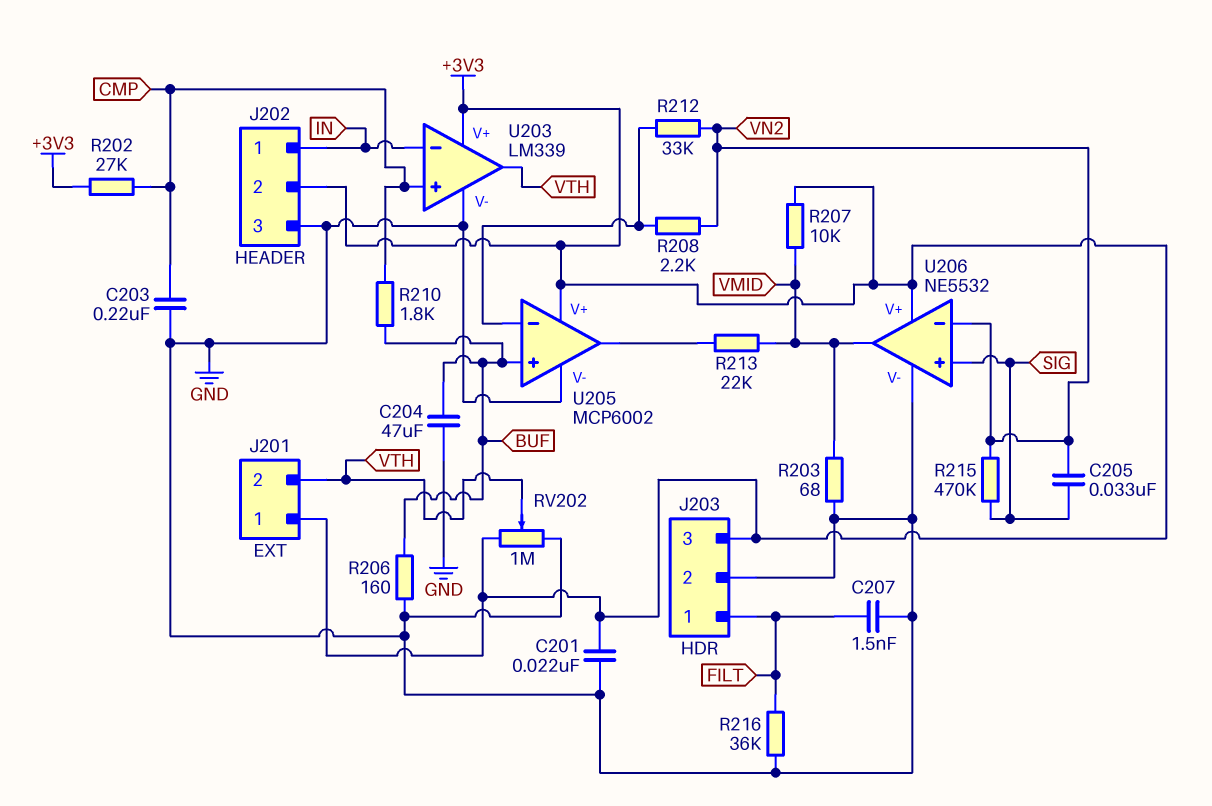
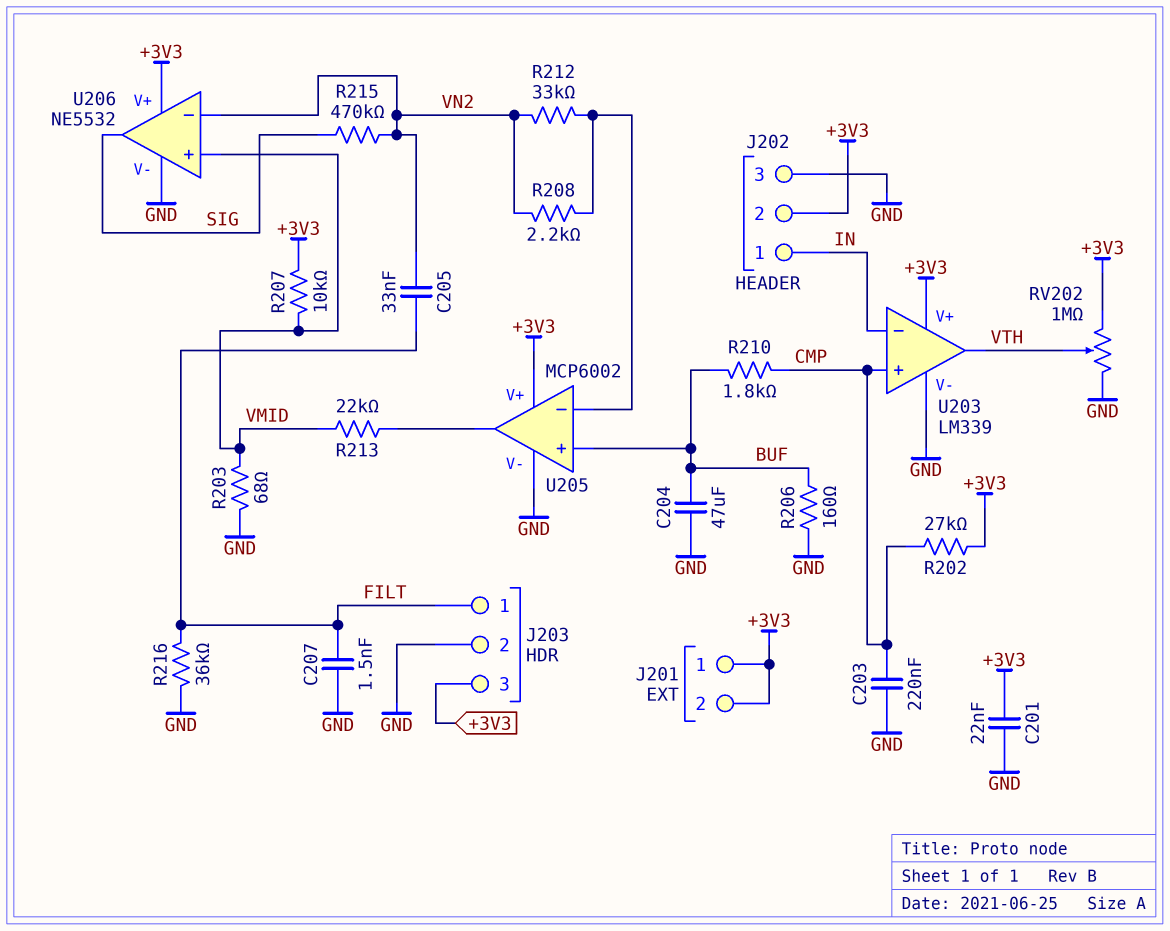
C205: 33nF (SIG, VN2) -> 33nF (FILT, VN2)
J201 pin 2: VTH -> +3V3
U206 pin in+: SIG -> VMID
U206 pin out: VMID -> SIG

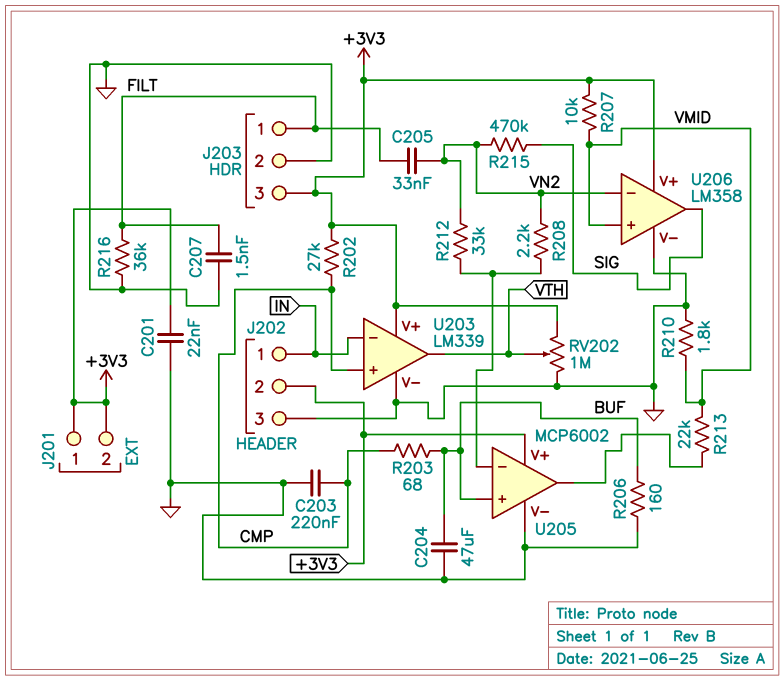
R203: 68 (GND, VMID) -> 68 (BUF, CMP)
R210: 1.8k (BUF, CMP) -> 1.8k (GND, VMID)
U206: NE5532 -> LM358

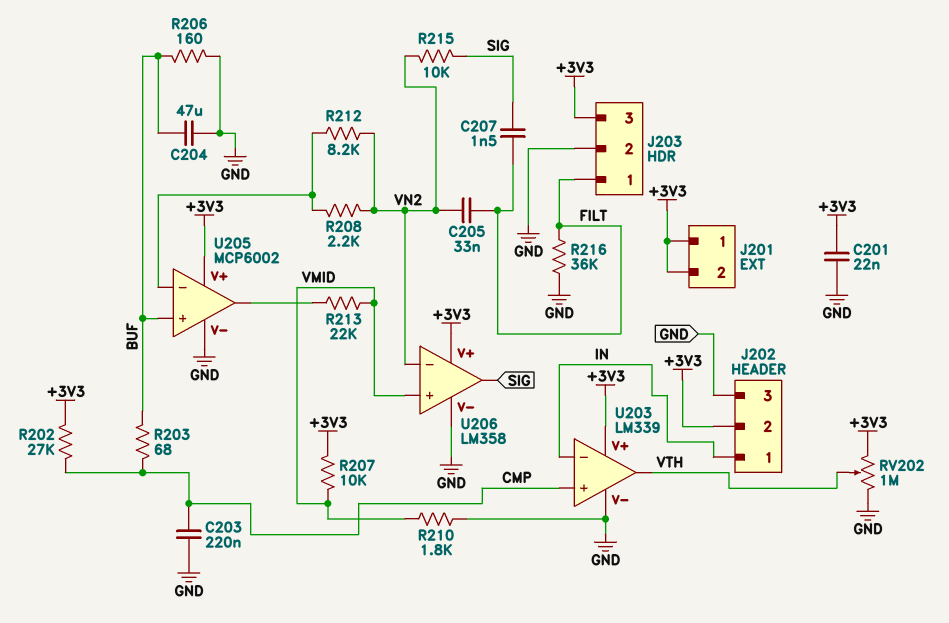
C207: 1.5nF (FILT, GND) -> 1.5nF (FILT, SIG)
R212: 33k (U205/in-, VN2) -> 8.2k (U205/in-, VN2)
R215: 470k (SIG, VN2) -> 10k (SIG, VN2)

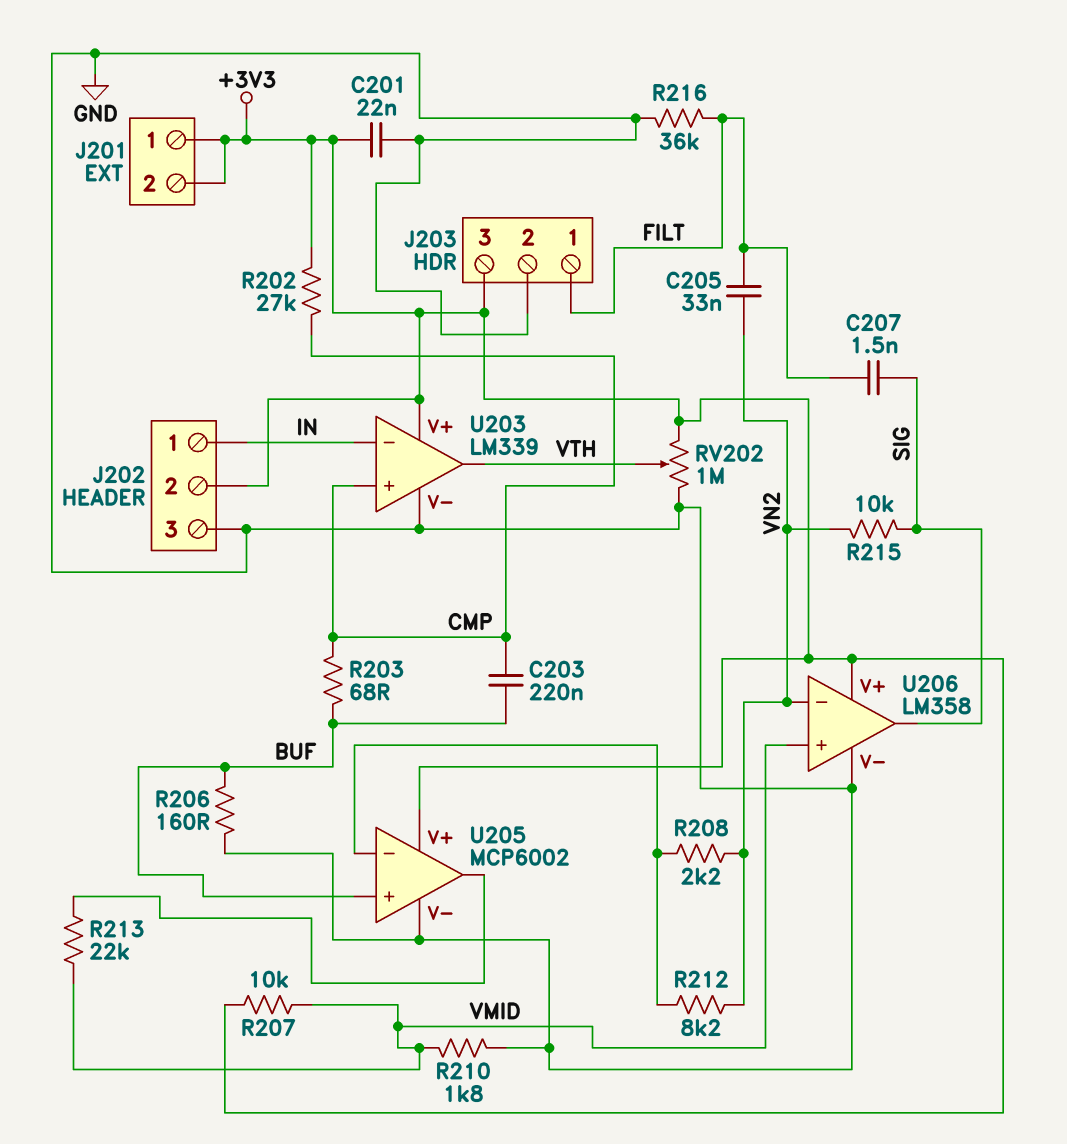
C203: 220nF (CMP, GND) -> 220nF (BUF, CMP)
C204: 47uF (BUF, GND) -> none

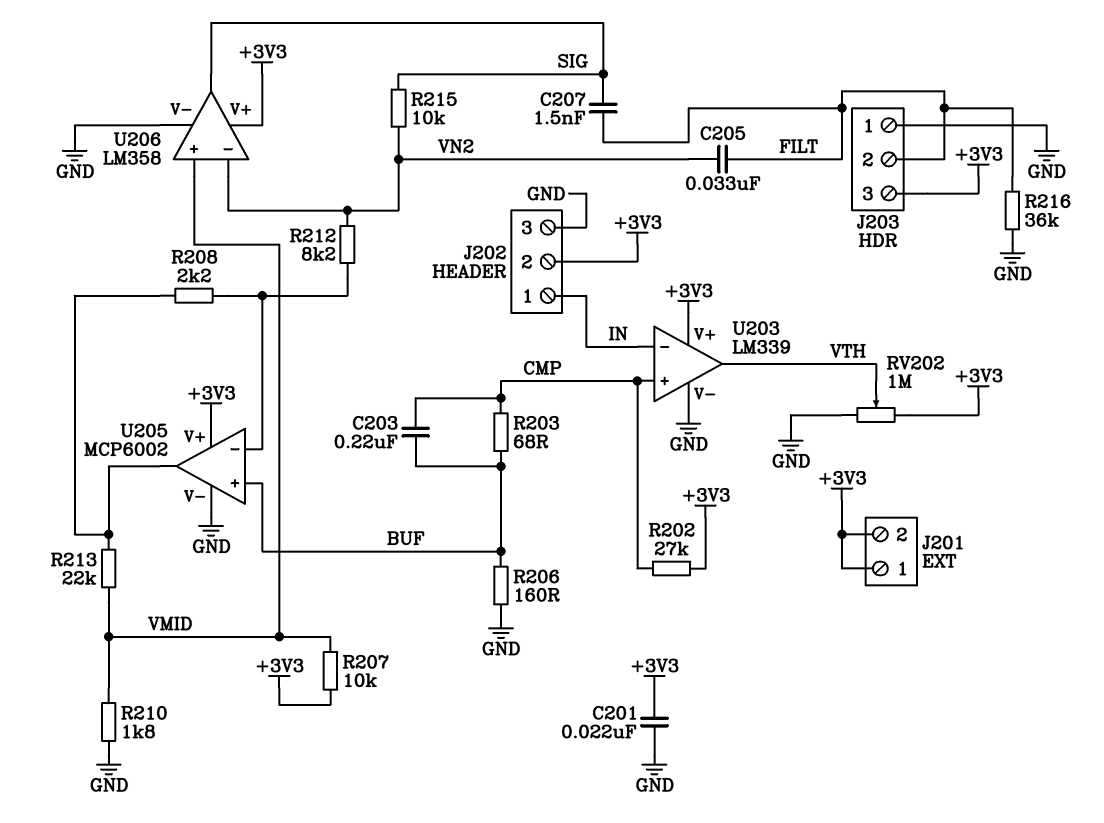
J203 pin 1: FILT -> GND
J203 pin 2: GND -> FILT
R208: 2.2k (U205/in-, VN2) -> 2.2k (U205/in-, U205/out)

